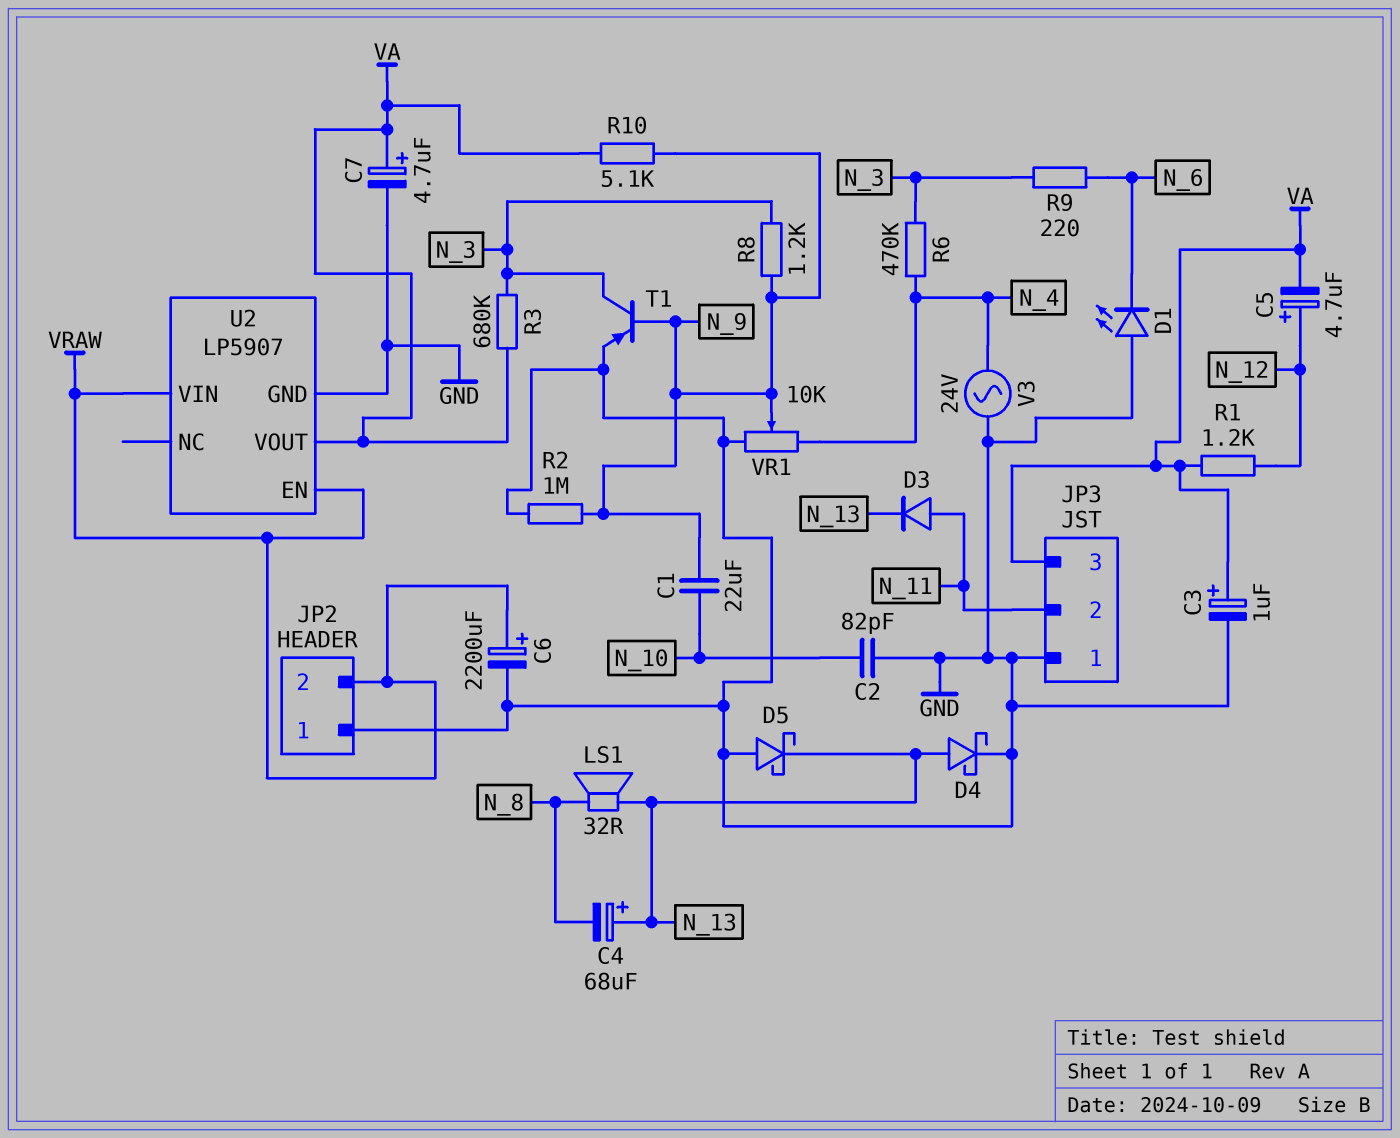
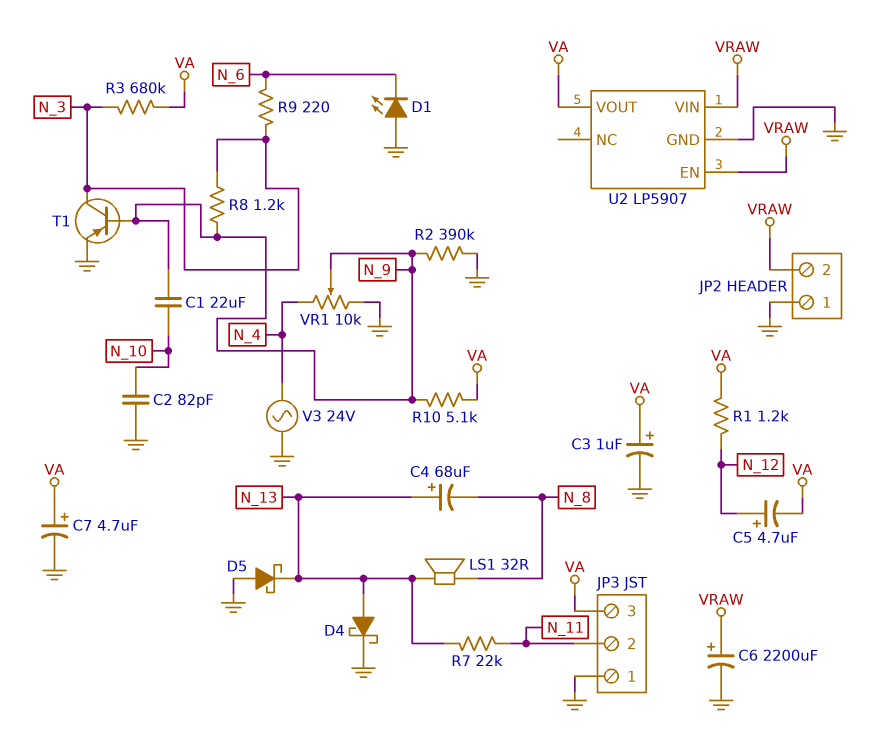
D3: diode (A N_11, K N_13) -> none
R2: 1M (GND, N_9) -> 390k (GND, N_9)
R6: 470k (N_3, N_4) -> none
R7: none -> 22k (N_11, N_13)

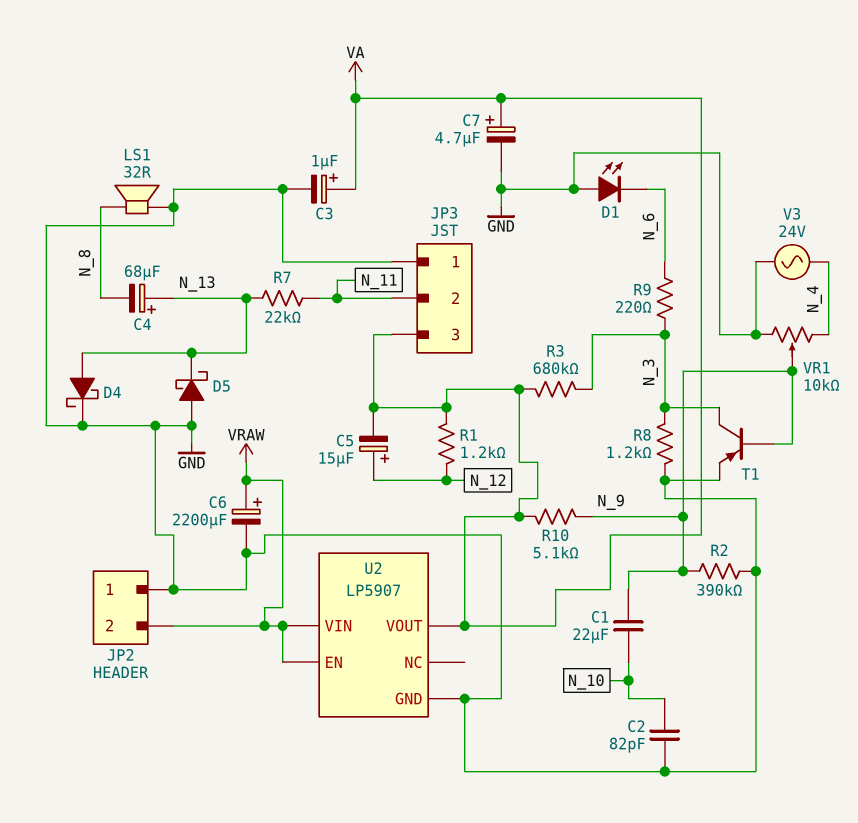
C5: 4.7uF (plus N_12, minus VA) -> 15uF (plus N_12, minus VA)
LS1: speaker 32R (N_8, N_13) -> speaker 32R (GND, N_8)
R8: 1.2k (N_3, N_9) -> 1.2k (GND, N_3)

